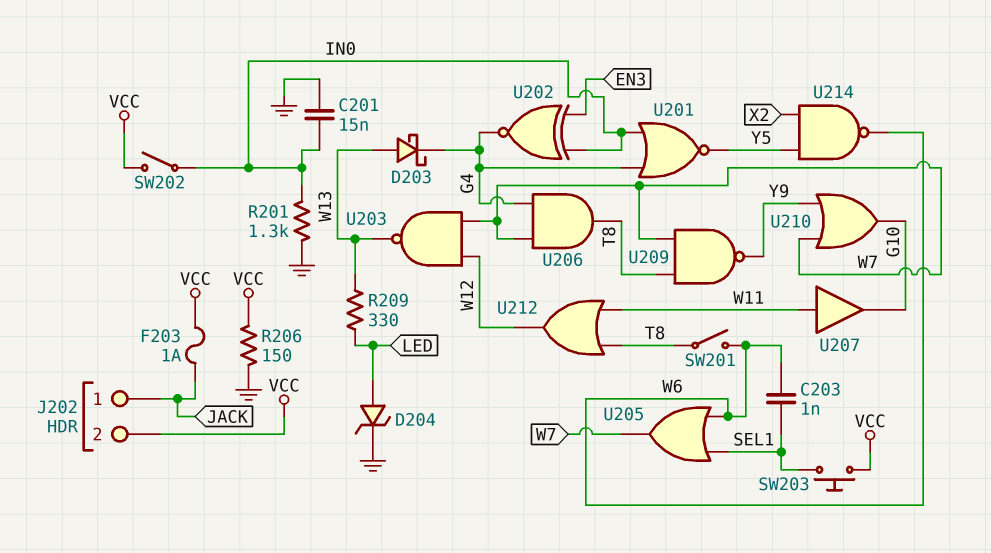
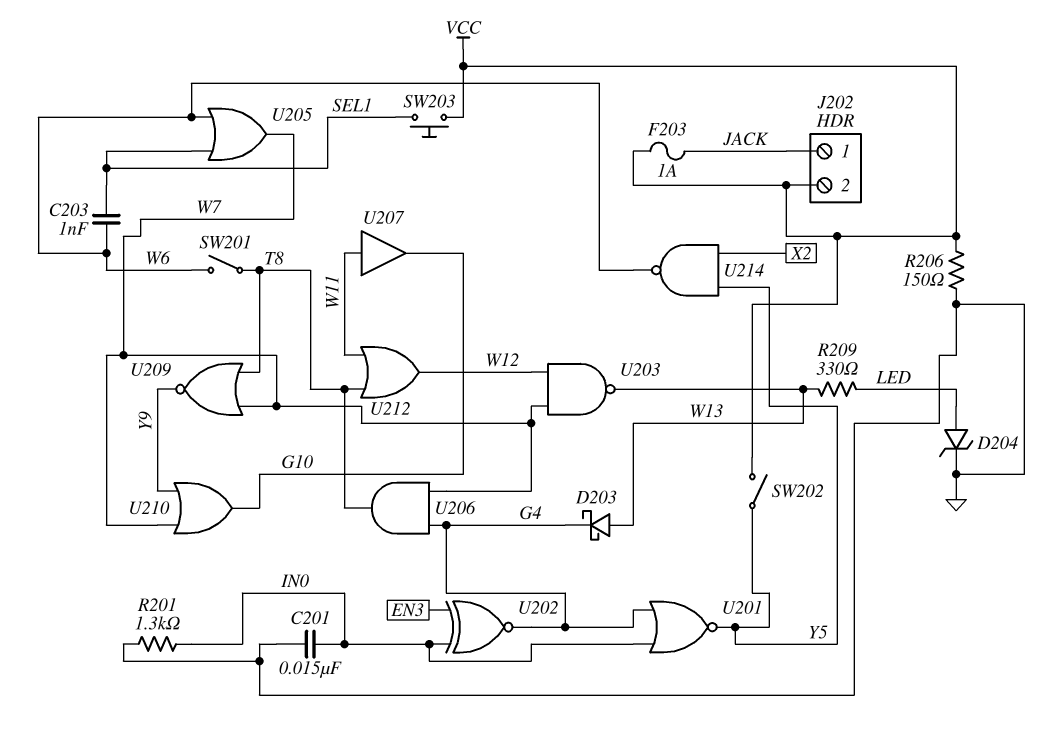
SW202: switch (IN0, VCC) -> switch (VCC, Y5)
U209: NAND (in T8, in W7, out Y9) -> NOR (in T8, in W7, out Y9)

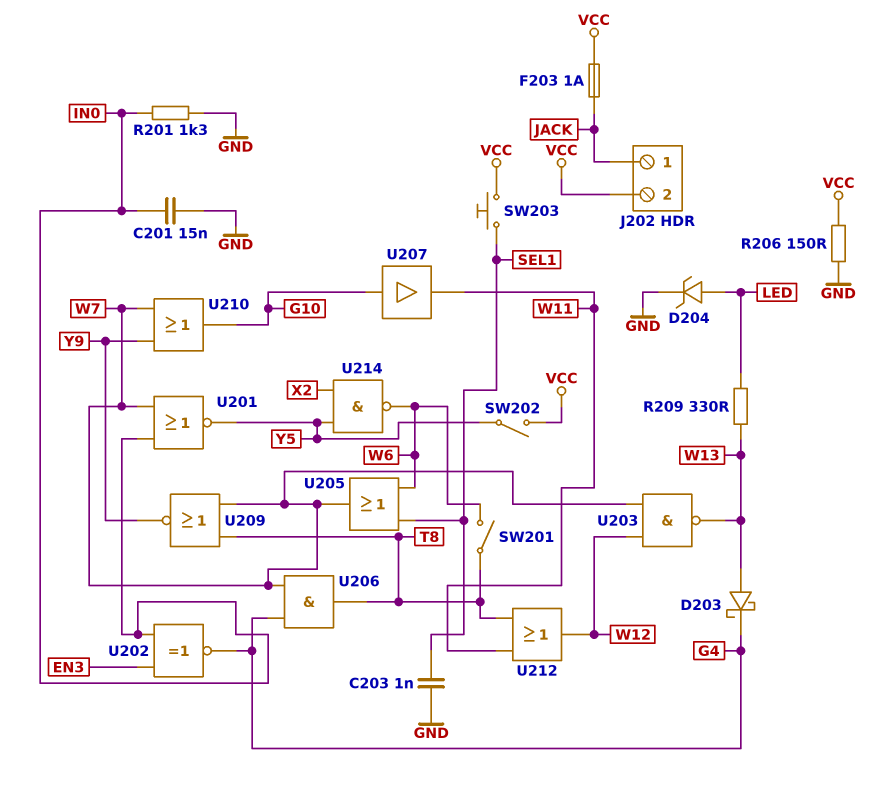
C203: 1nF (SEL1, W6) -> 1nF (GND, SEL1)
U201: NOR (in G4, in IN0, out Y5) -> NOR (in IN0, in W7, out Y5)
U207: buffer (in W11, out G10) -> buffer (in G10, out W11)

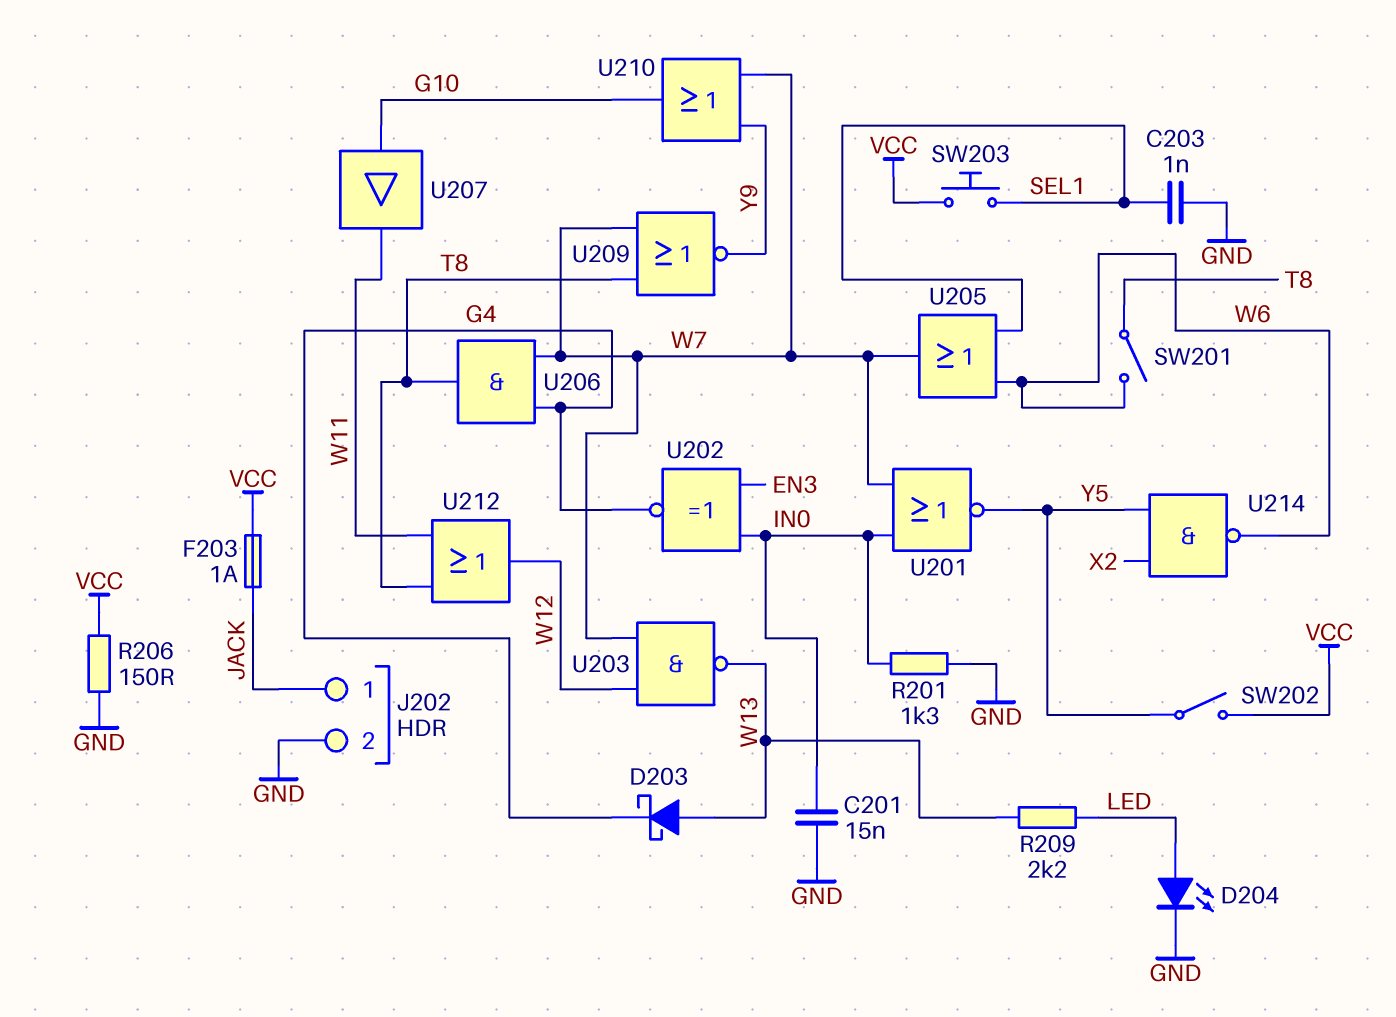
D204: zener (A LED, K GND) -> LED (A LED, K GND)
J202 pin 2: VCC -> GND
R209: 330 (LED, W13) -> 2.2k (LED, W13)

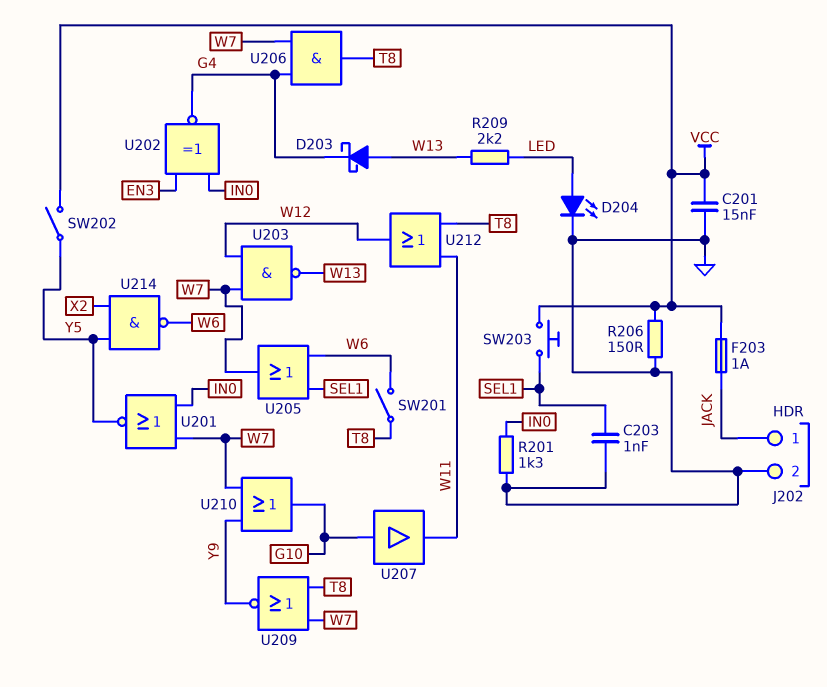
C201: 15nF (GND, IN0) -> 15nF (GND, VCC)

